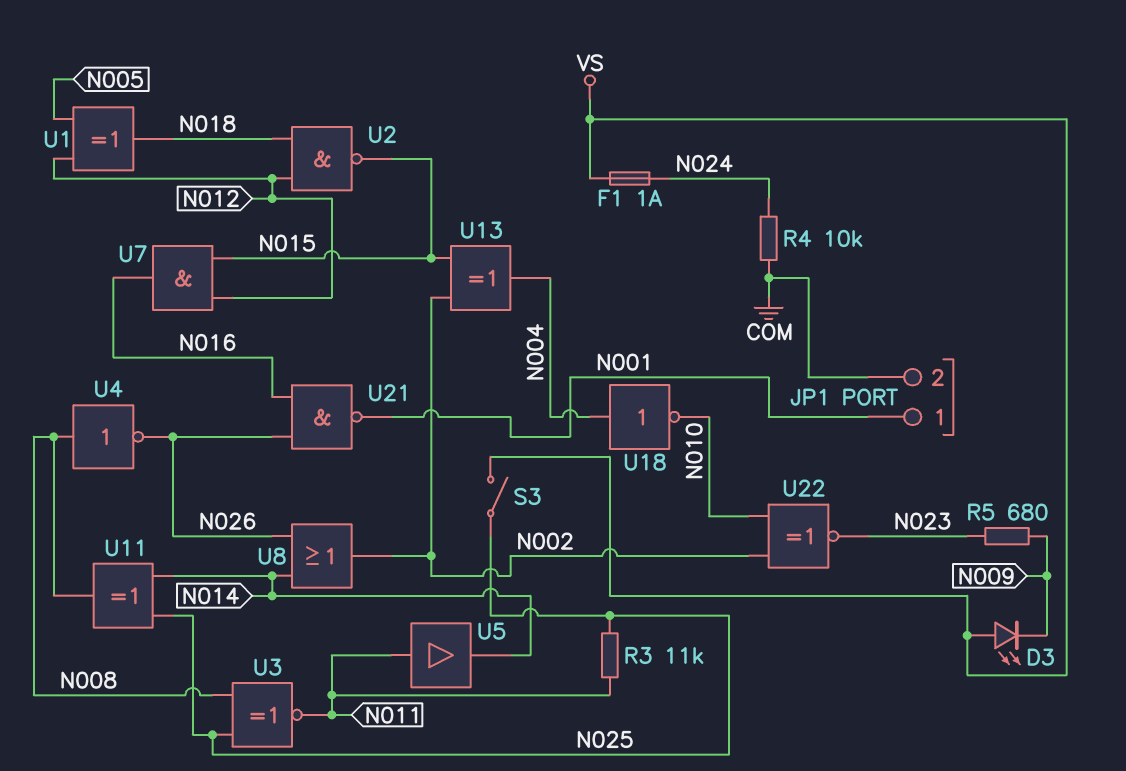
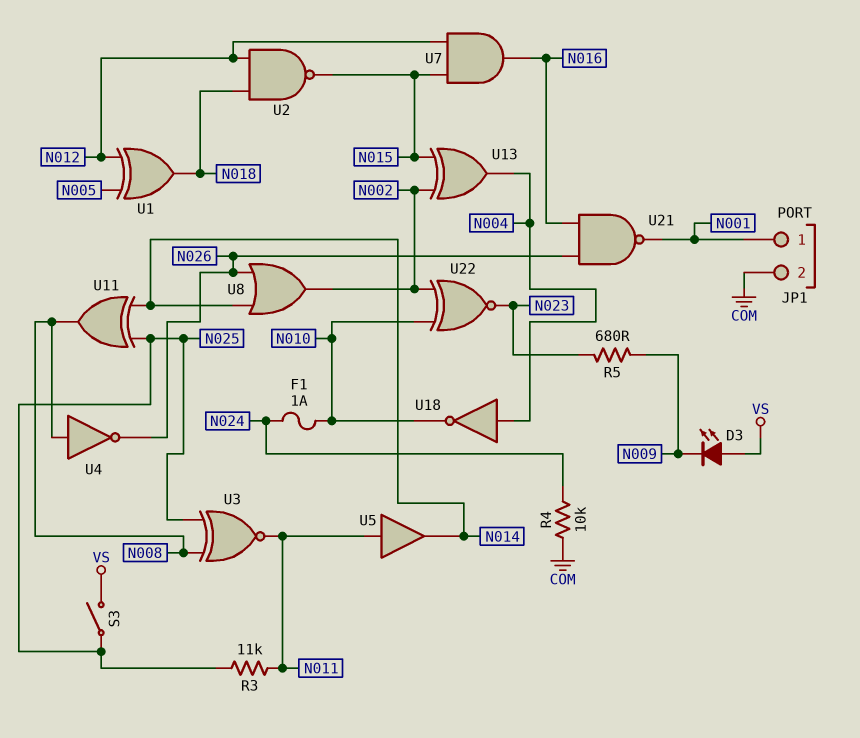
F1: 1A (N024, VS) -> 1A (N010, N024)

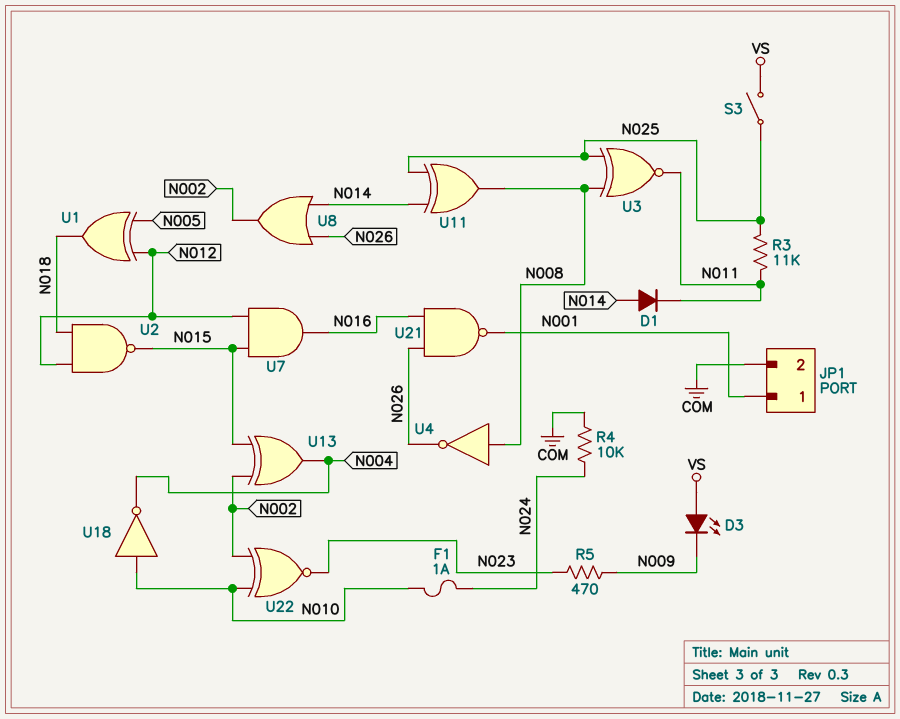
D1: none -> diode (A N014, K N011)
R5: 680 (N009, N023) -> 470 (N009, N023)
U5: buffer (in N011, out N014) -> none
U18: NOT (in N004, out N010) -> NOT (in N010, out N004)

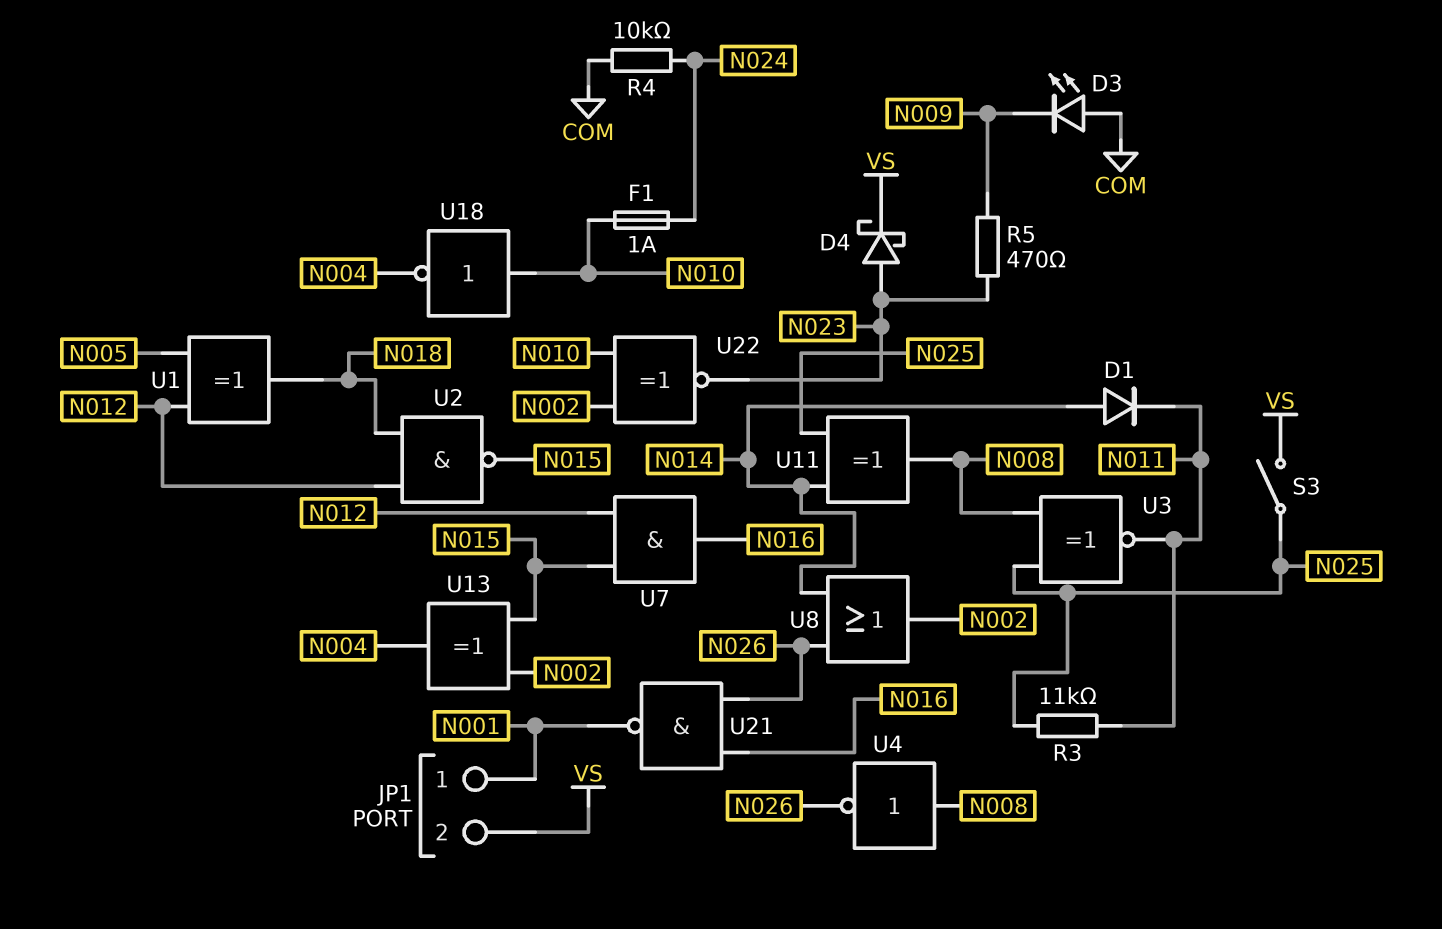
D3: LED (A VS, K N009) -> LED (A COM, K N009)
D4: none -> schottky (A N023, K VS)
JP1 pin 2: COM -> VS

